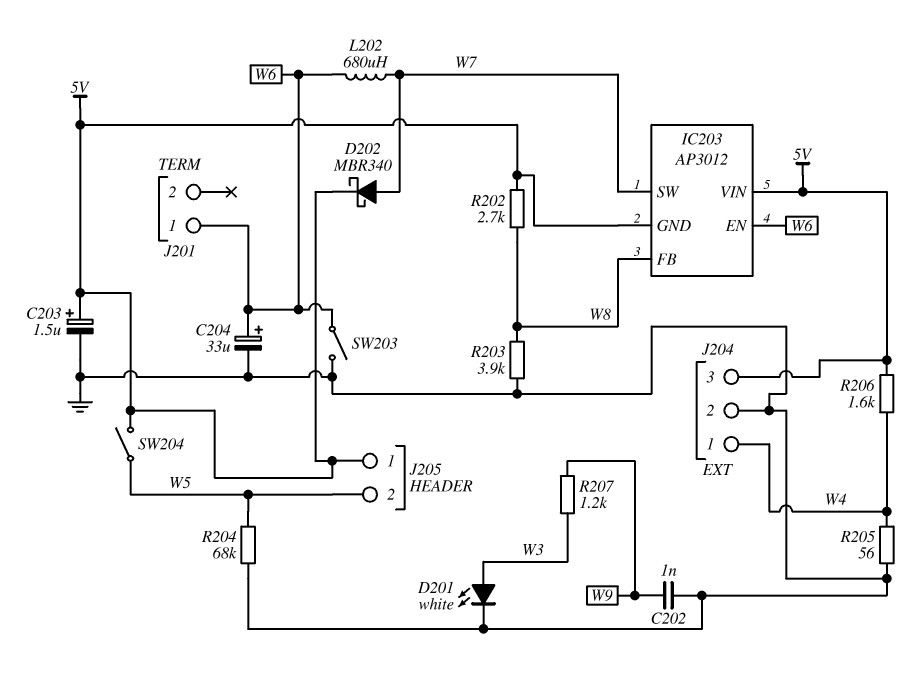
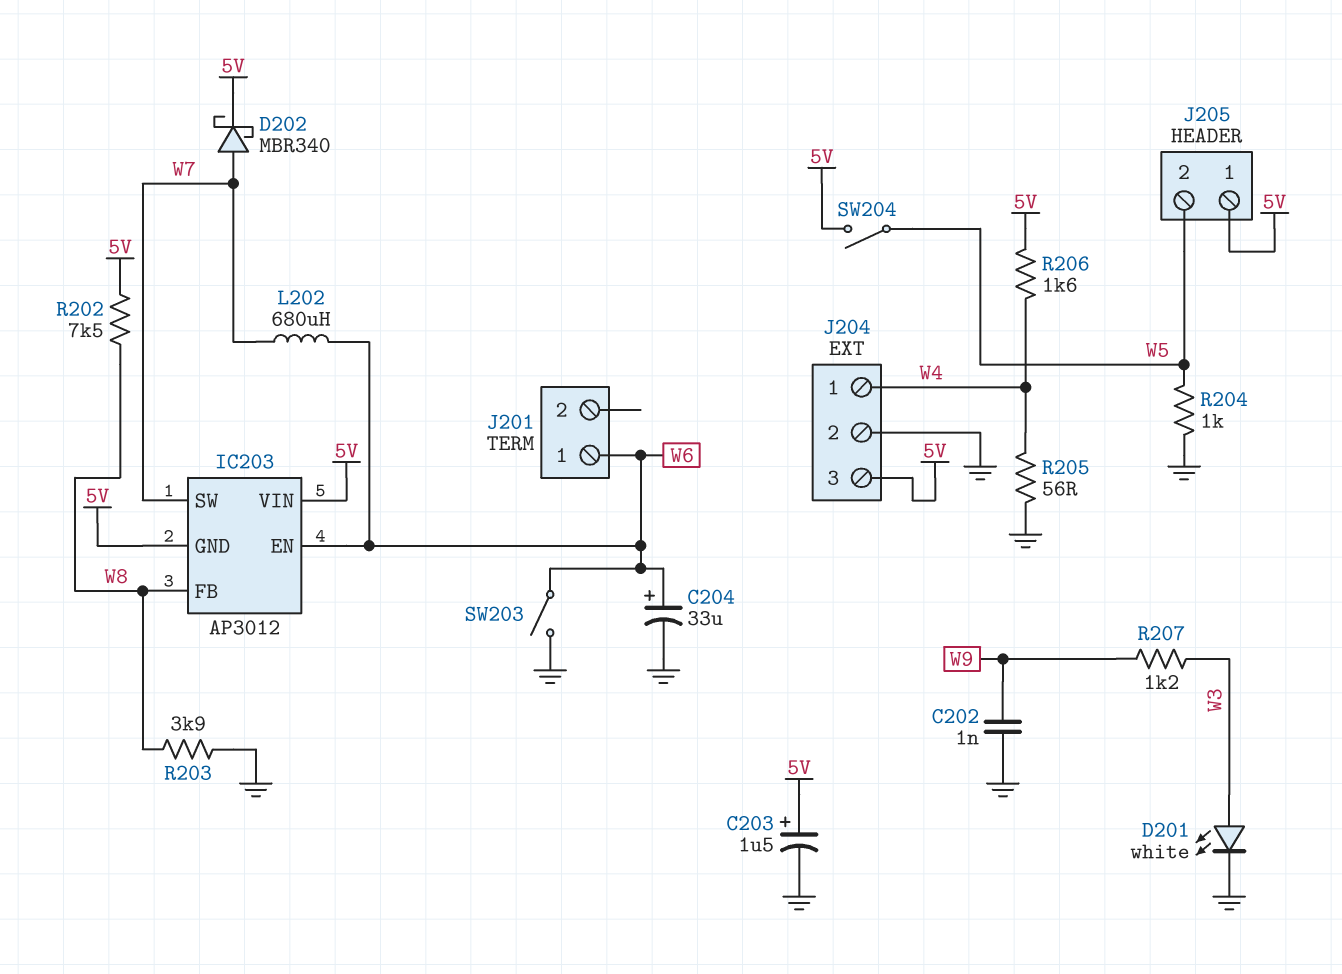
R202: 2.7k (5V, W8) -> 7.5k (5V, W8)
R204: 68k (GND, W5) -> 1k (GND, W5)

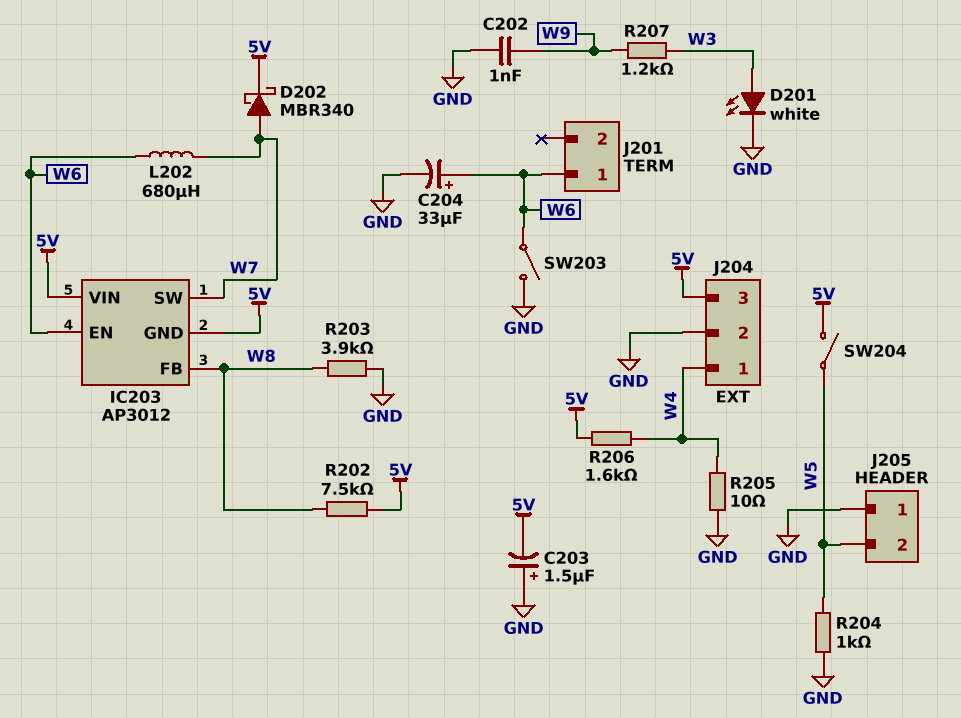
C203: 1.5uF (plus 5V, minus GND) -> 1.5uF (plus GND, minus 5V)
J205 pin 1: 5V -> GND
R205: 56 (GND, W4) -> 10 (GND, W4)

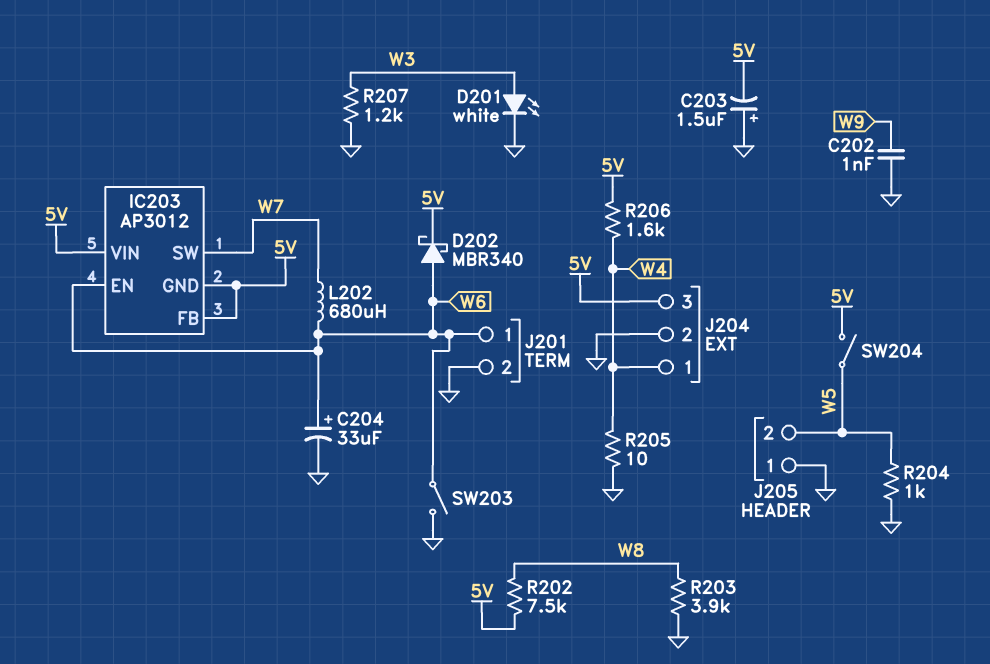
D202: schottky MBR340 (A W7, K 5V) -> schottky MBR340 (A W6, K 5V)
IC203 pin FB: W8 -> 5V
J201 pin 2: none -> GND
R207: 1.2k (W3, W9) -> 1.2k (GND, W3)

